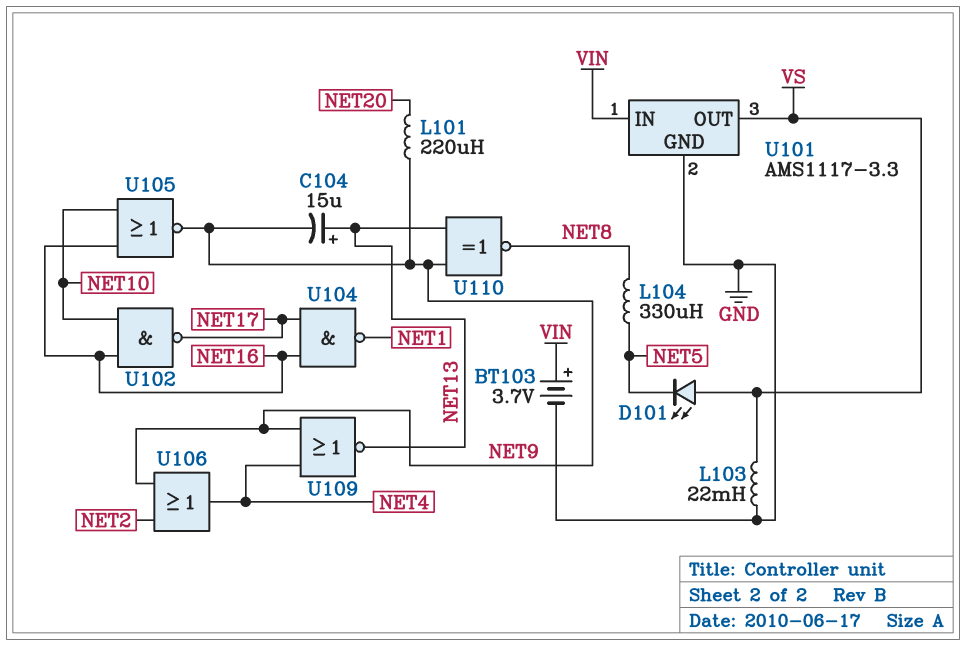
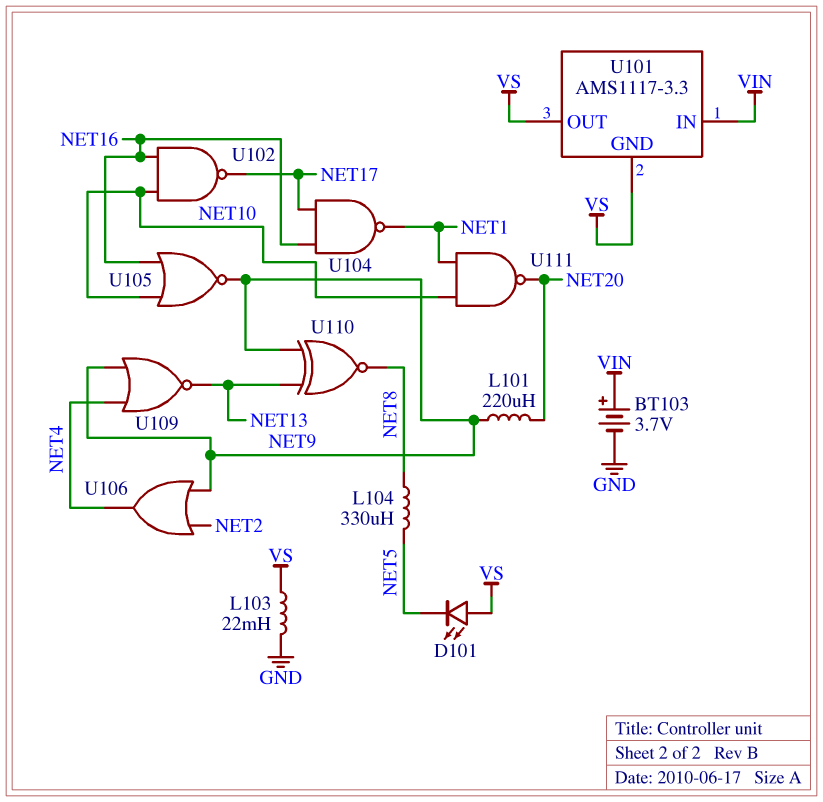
C104: 15uF (plus NET13, minus NET9) -> none
U101 pin GND: GND -> VS
U111: none -> NAND (in NET1, in NET10, out NET20)

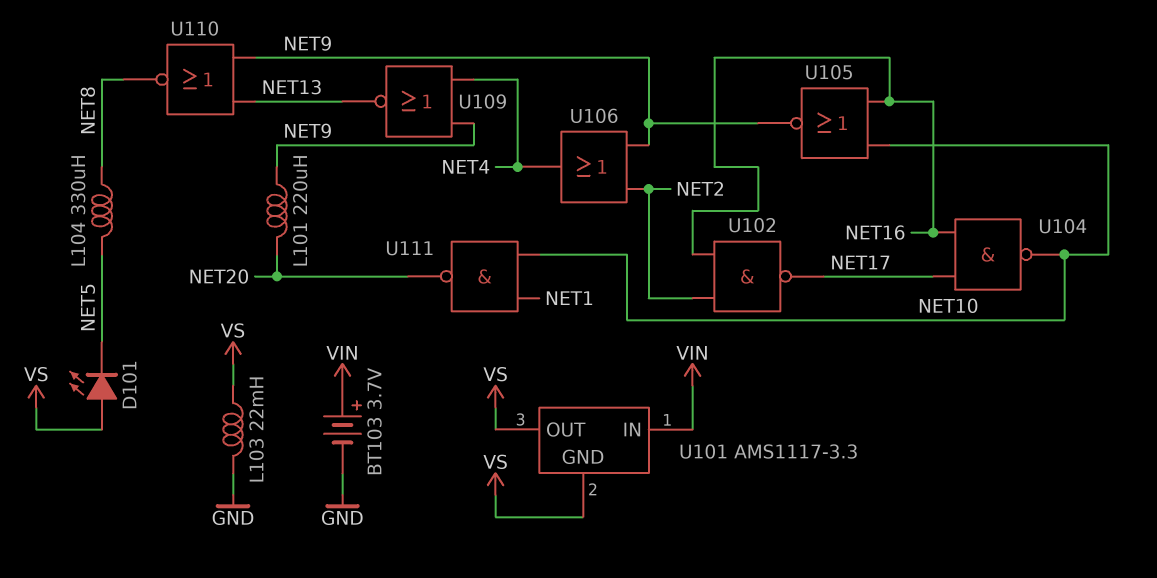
U102: NAND (in NET10, in NET16, out NET17) -> NAND (in NET2, in NET16, out NET17)
U104: NAND (in NET16, in NET17, out NET1) -> NAND (in NET16, in NET17, out NET10)
U110: XNOR (in NET9, in NET13, out NET8) -> NOR (in NET9, in NET13, out NET8)

